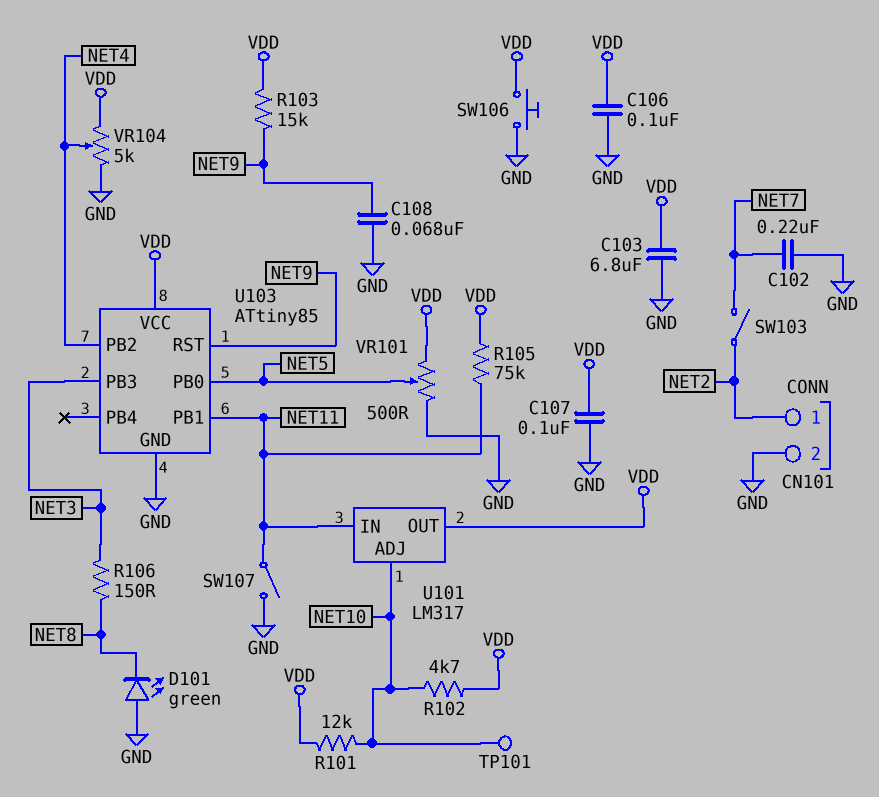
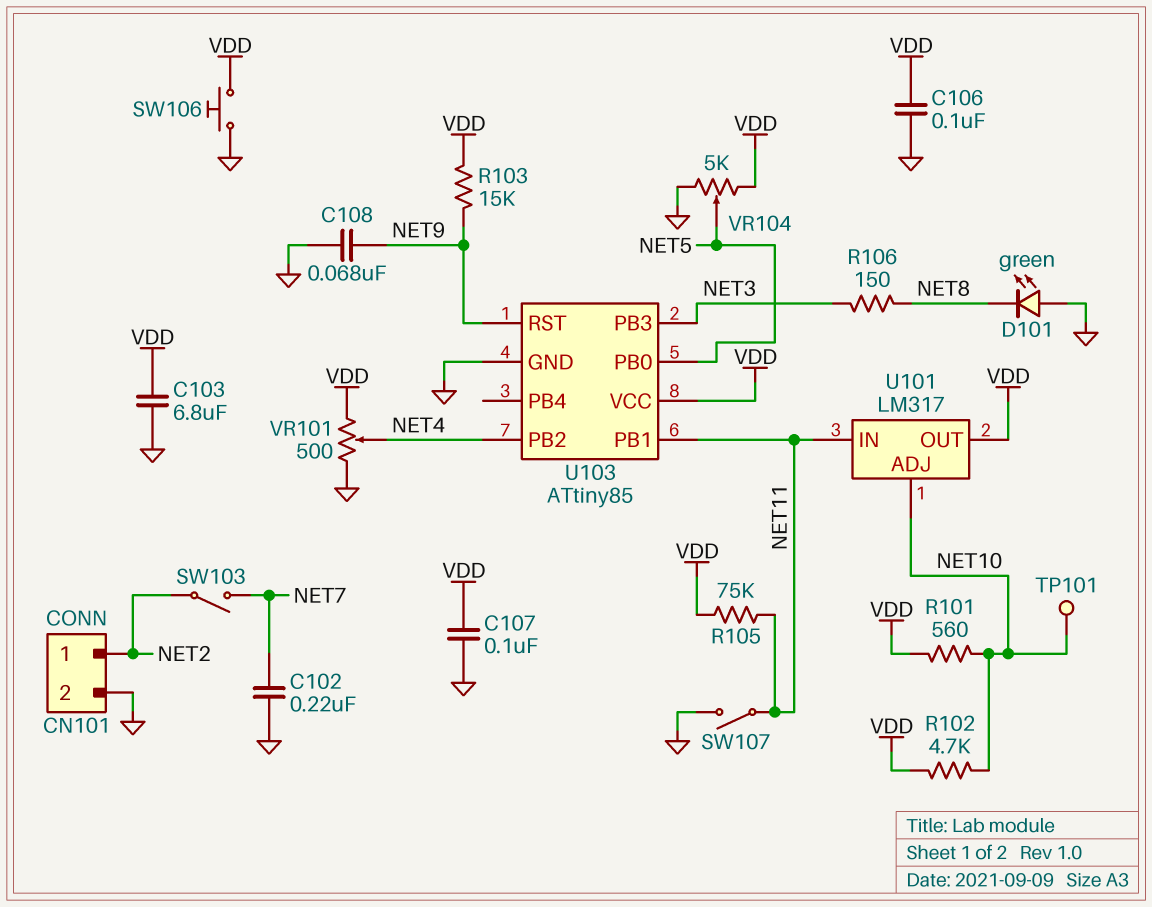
R101: 12k (NET10, VDD) -> 560 (NET10, VDD)
VR101: 500 (GND, VDD, wiper NET5) -> 500 (GND, VDD, wiper NET4)
VR104: 5k (GND, VDD, wiper NET4) -> 5k (GND, VDD, wiper NET5)

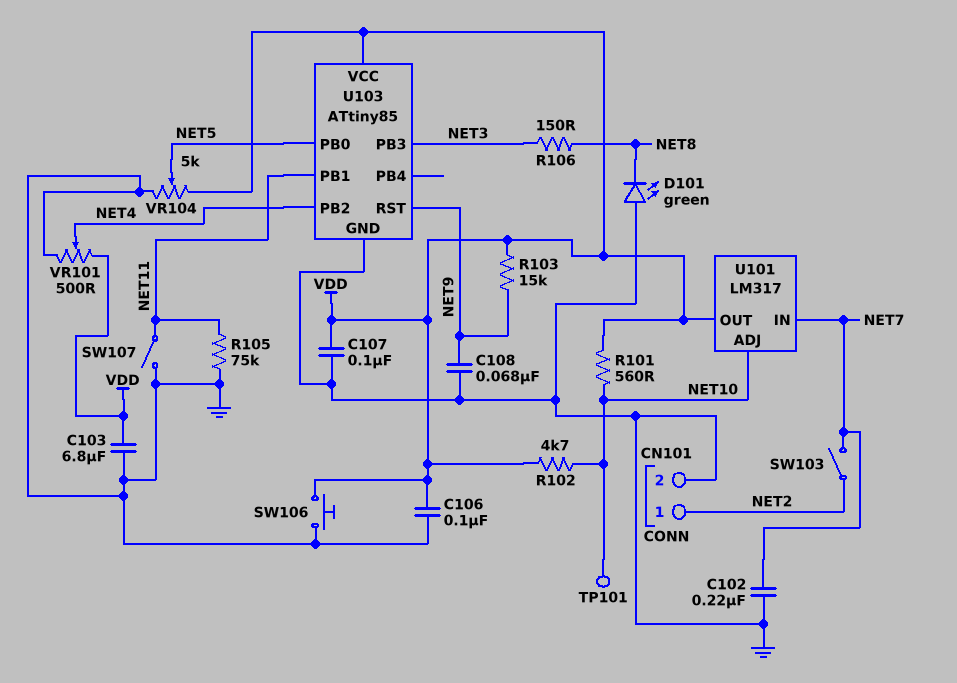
R105: 75k (NET11, VDD) -> 75k (GND, NET11)
U101 pin IN: NET11 -> NET7

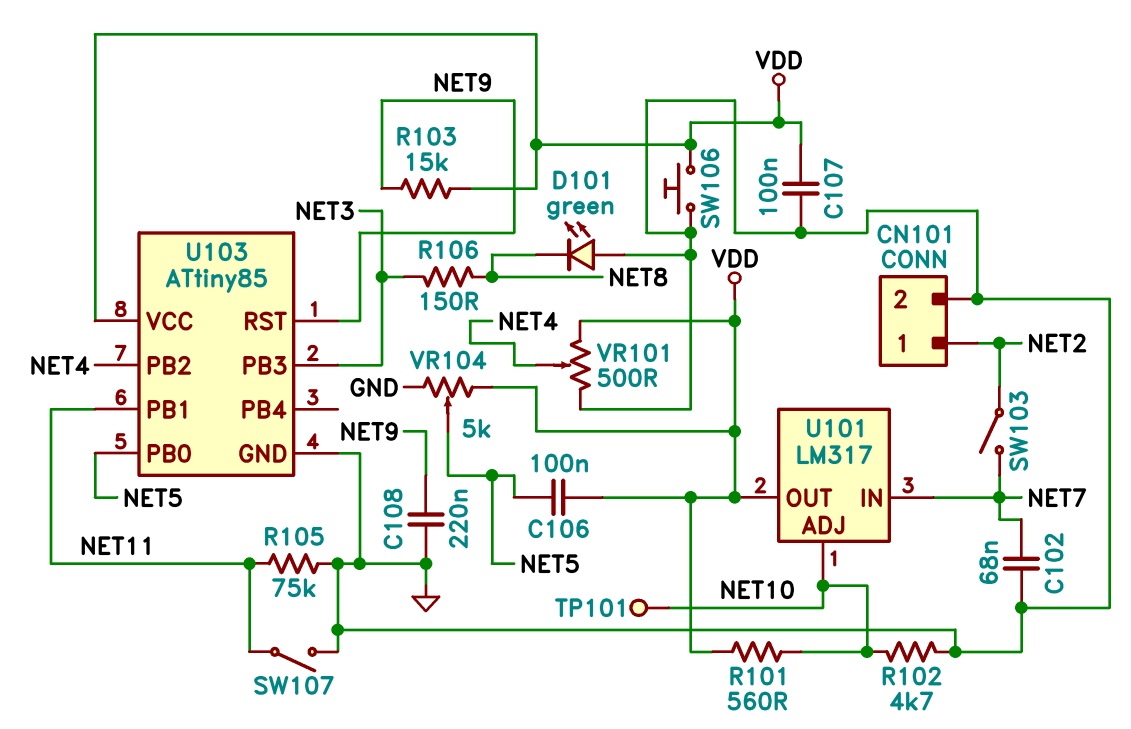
C102: 220nF (GND, NET7) -> 68nF (GND, NET7)
C103: 6.8uF (GND, VDD) -> none
C106: 100nF (GND, VDD) -> 100nF (NET5, VDD)
C108: 68nF (GND, NET9) -> 220nF (GND, NET9)
R102: 4.7k (NET10, VDD) -> 4.7k (GND, NET10)

